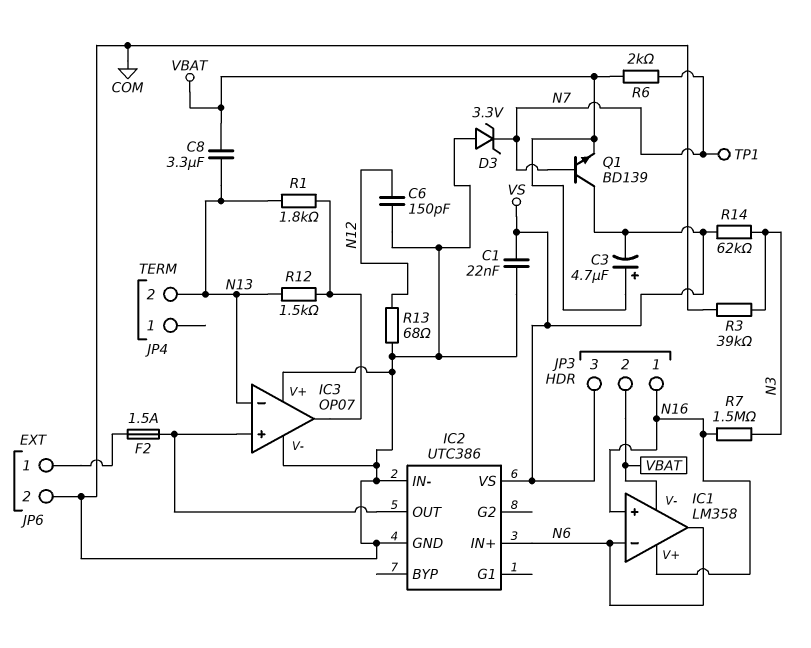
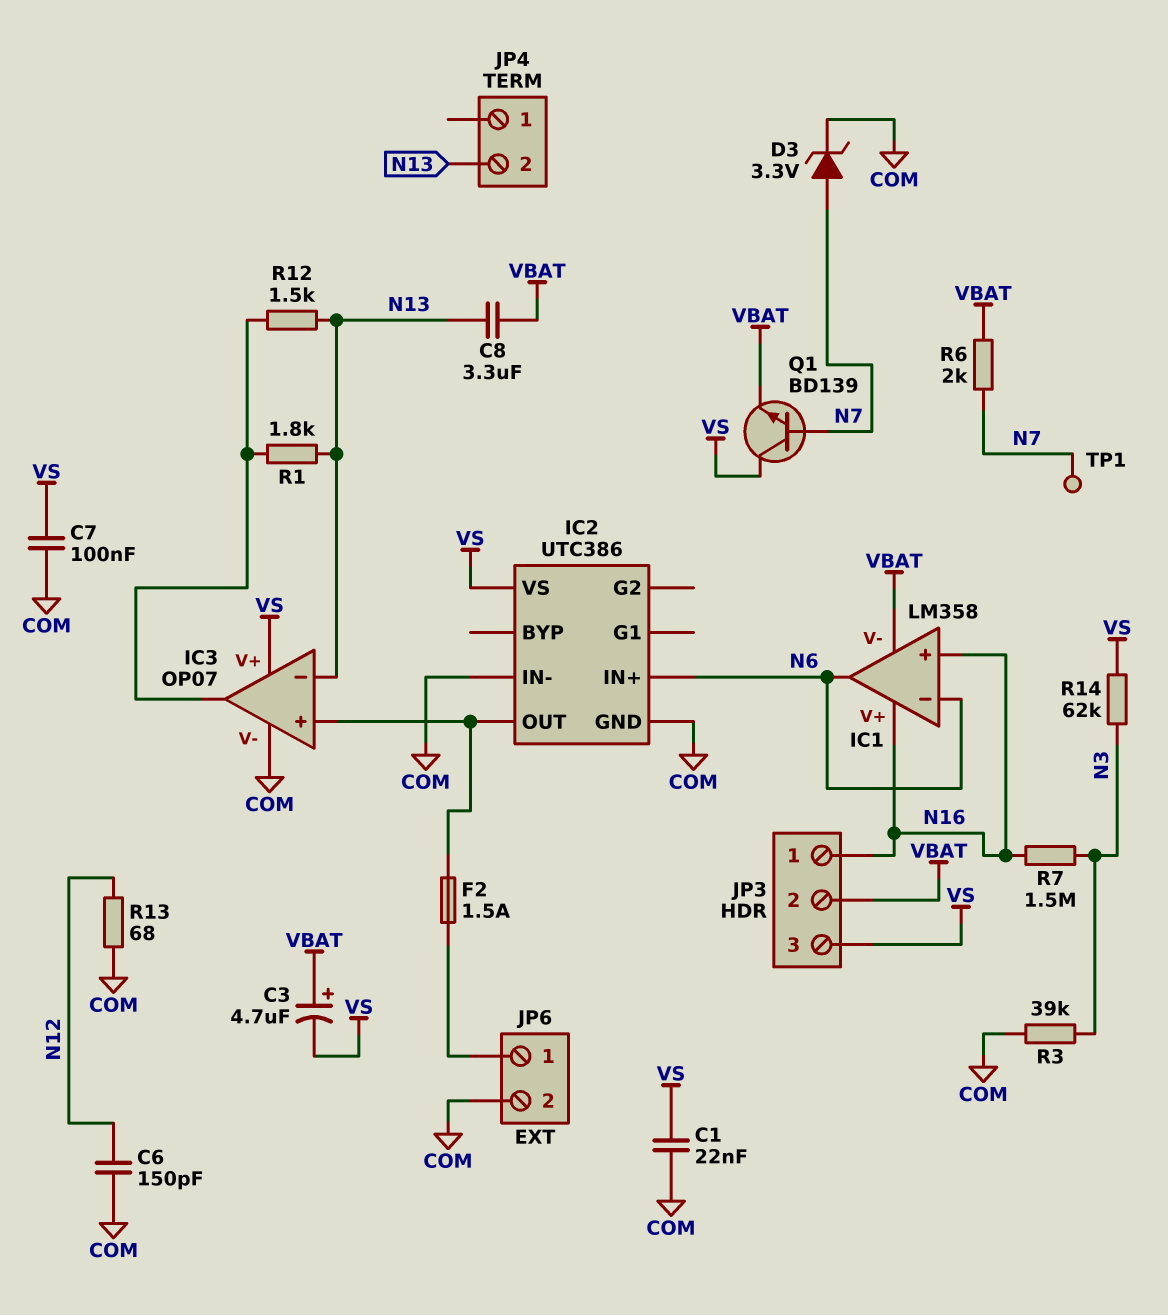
C7: none -> 100nF (COM, VS)
D3: zener 3.3V (A COM, K N7) -> zener 3.3V (A N7, K COM)
IC3 pin V+: COM -> VS

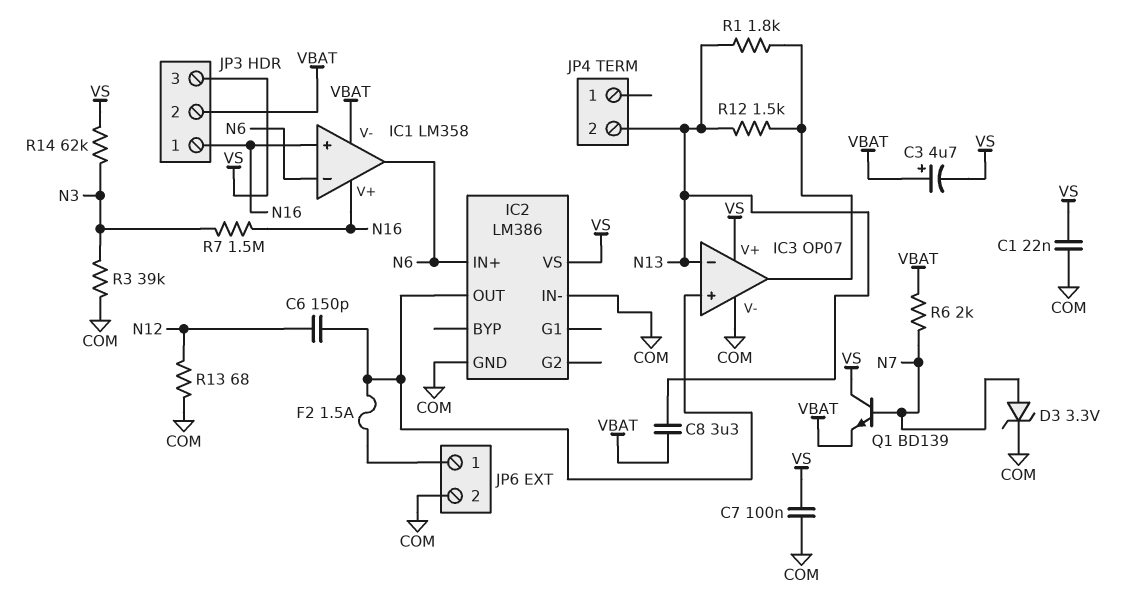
C6: 150pF (COM, N12) -> 150pF (IC2/OUT, N12)
IC2: UTC386 -> LM386
TP1: test point (N7) -> none

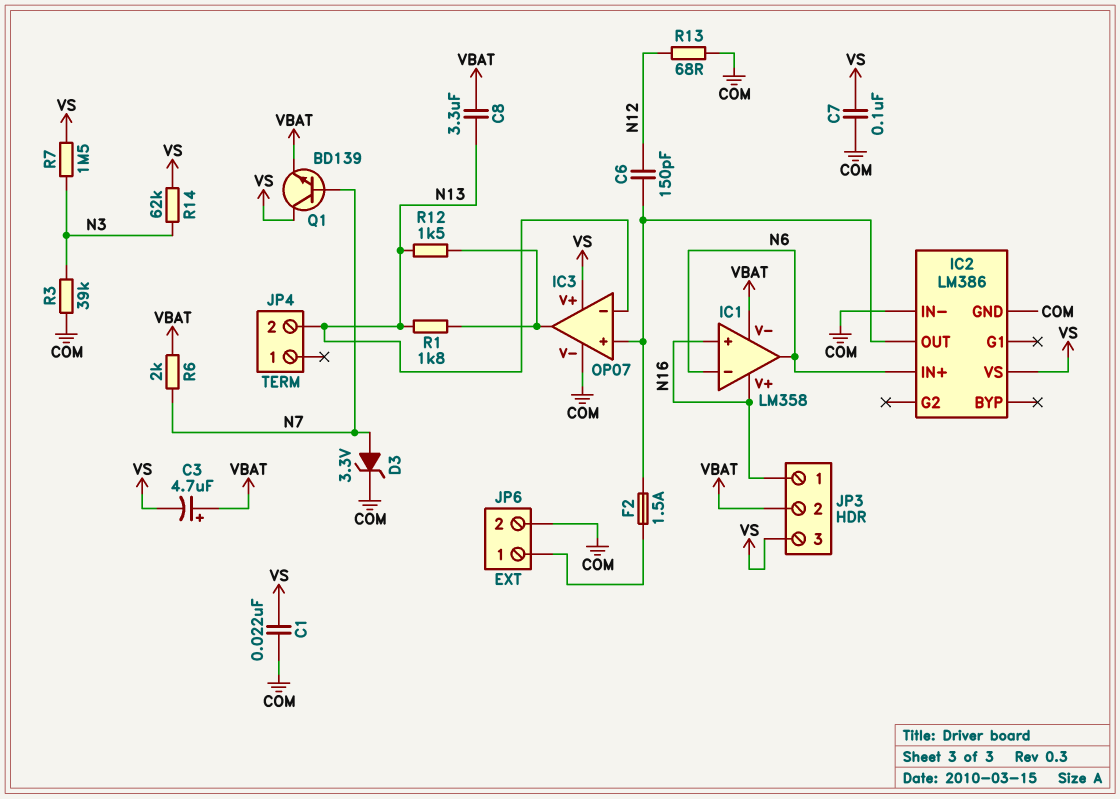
R7: 1.5M (N3, N16) -> 1.5M (N3, VS)

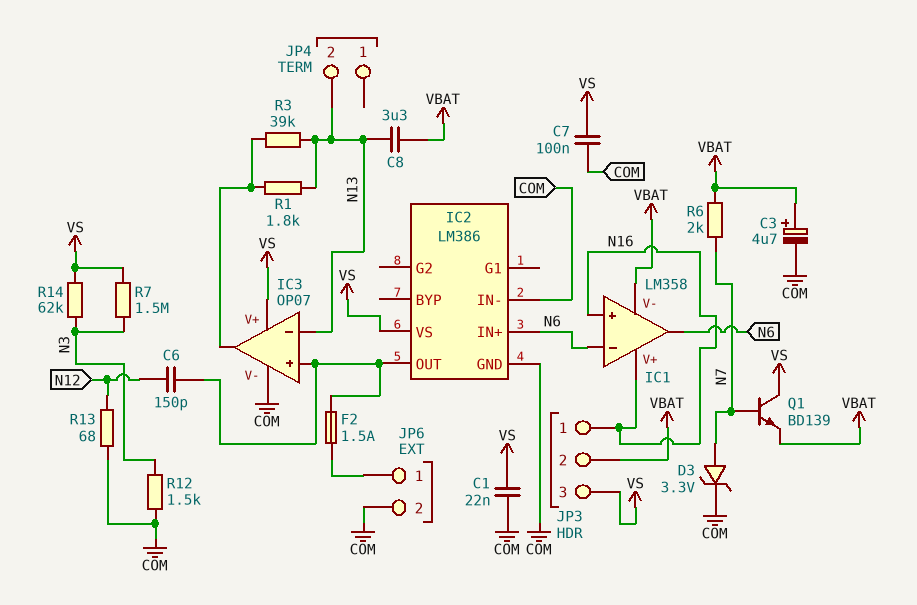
C3: 4.7uF (plus VBAT, minus VS) -> 4.7uF (plus VBAT, minus COM)
R3: 39k (COM, N3) -> 39k (IC3/out, N13)
R12: 1.5k (IC3/out, N13) -> 1.5k (COM, N3)

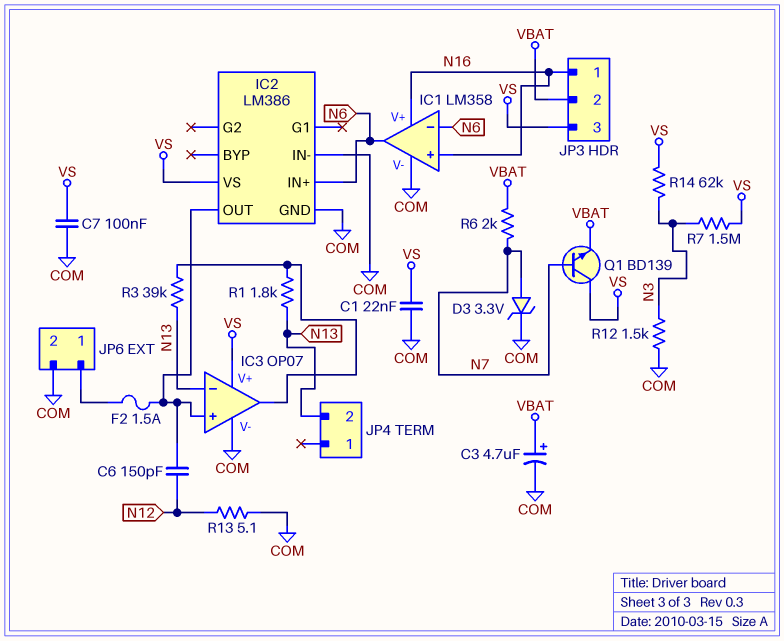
C8: 3.3uF (N13, VBAT) -> none
IC1 pin V-: VBAT -> COM
R13: 68 (COM, N12) -> 5.1 (COM, N12)

